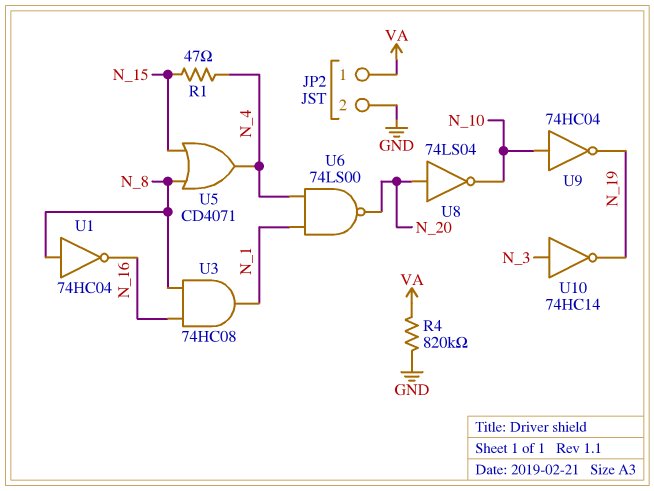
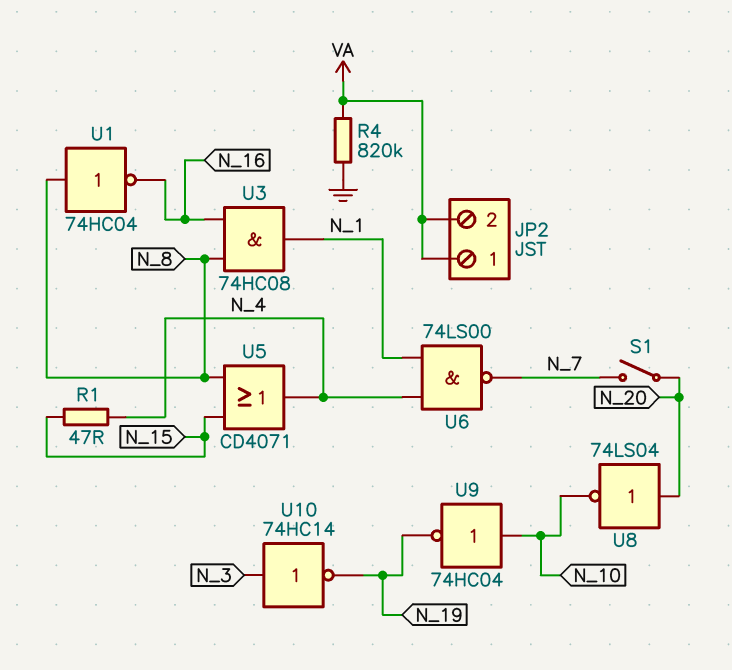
JP2 pin 2: GND -> VA
S1: none -> switch (N_7, N_20)
U6: NAND 74LS00 (in N_1, in N_4, out N_20) -> NAND 74LS00 (in N_1, in N_4, out N_7)

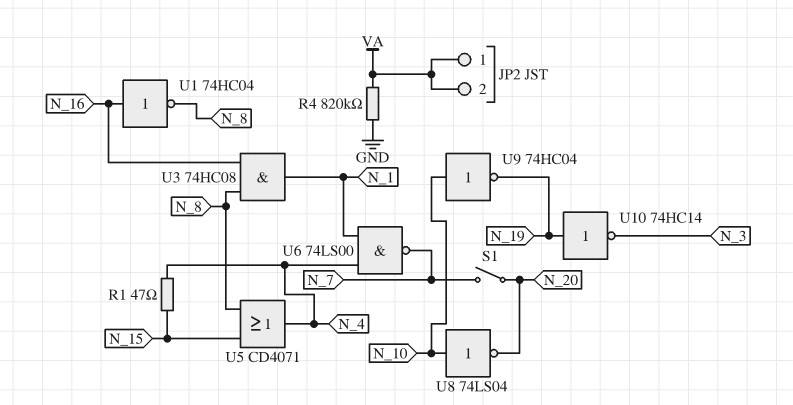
U1: NOT 74HC04 (in N_8, out N_16) -> NOT 74HC04 (in N_16, out N_8)
U8: NOT 74LS04 (in N_20, out N_10) -> NOT 74LS04 (in N_10, out N_20)
U10: NOT 74HC14 (in N_3, out N_19) -> NOT 74HC14 (in N_19, out N_3)

